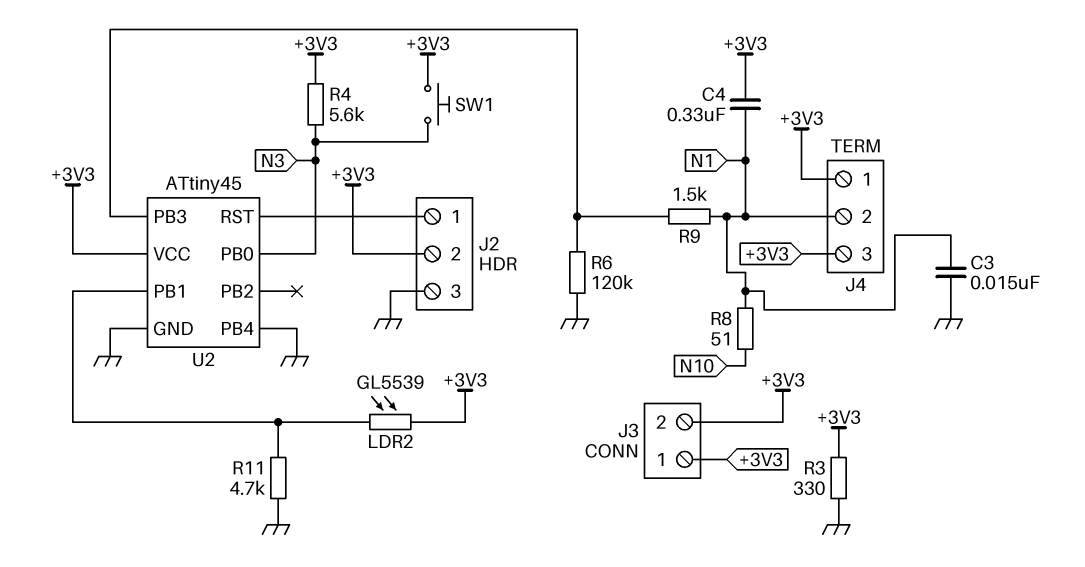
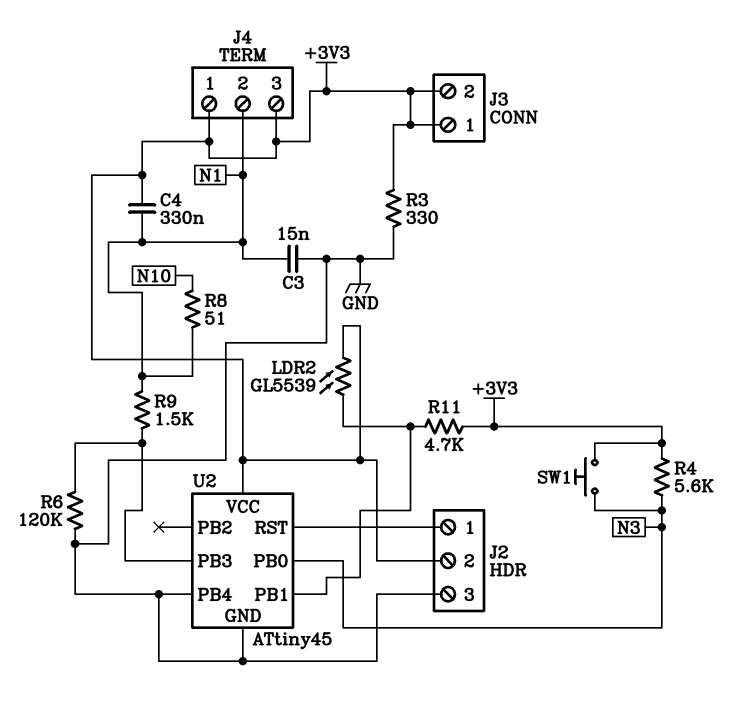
R11: 4.7k (GND, U2/PB1) -> 4.7k (+3V3, U2/PB1)

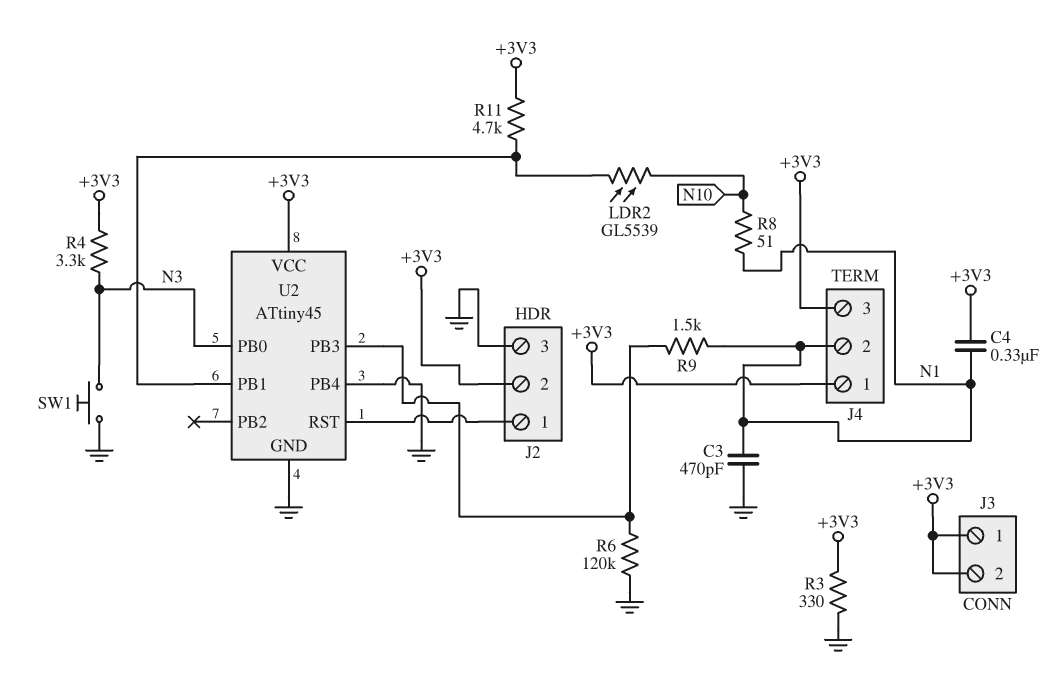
C3: 15nF (GND, N1) -> 470pF (GND, N1)
LDR2: GL5539 (+3V3, U2/PB1) -> GL5539 (N10, U2/PB1)
R4: 5.6k (+3V3, N3) -> 3.3k (+3V3, N3)
SW1: button (+3V3, N3) -> button (GND, N3)

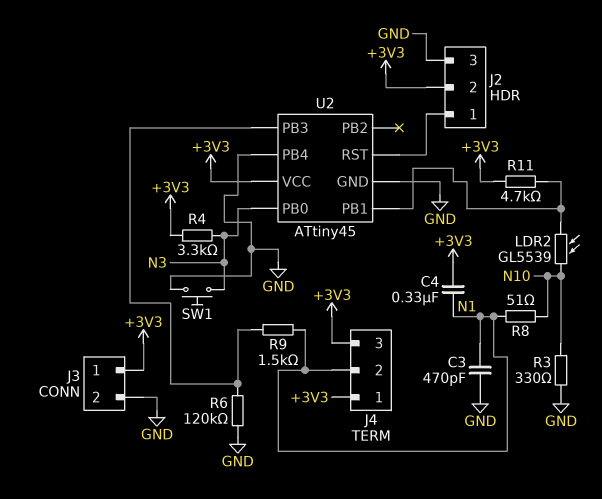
J3 pin 2: +3V3 -> GND
R3: 330 (+3V3, GND) -> 330 (GND, N10)

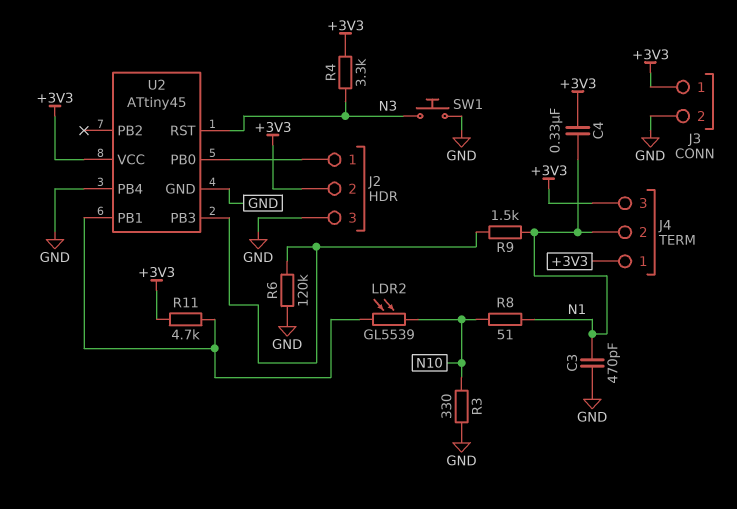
U2 pin PB0: N3 -> J2/1
U2 pin RST: J2/1 -> N3

